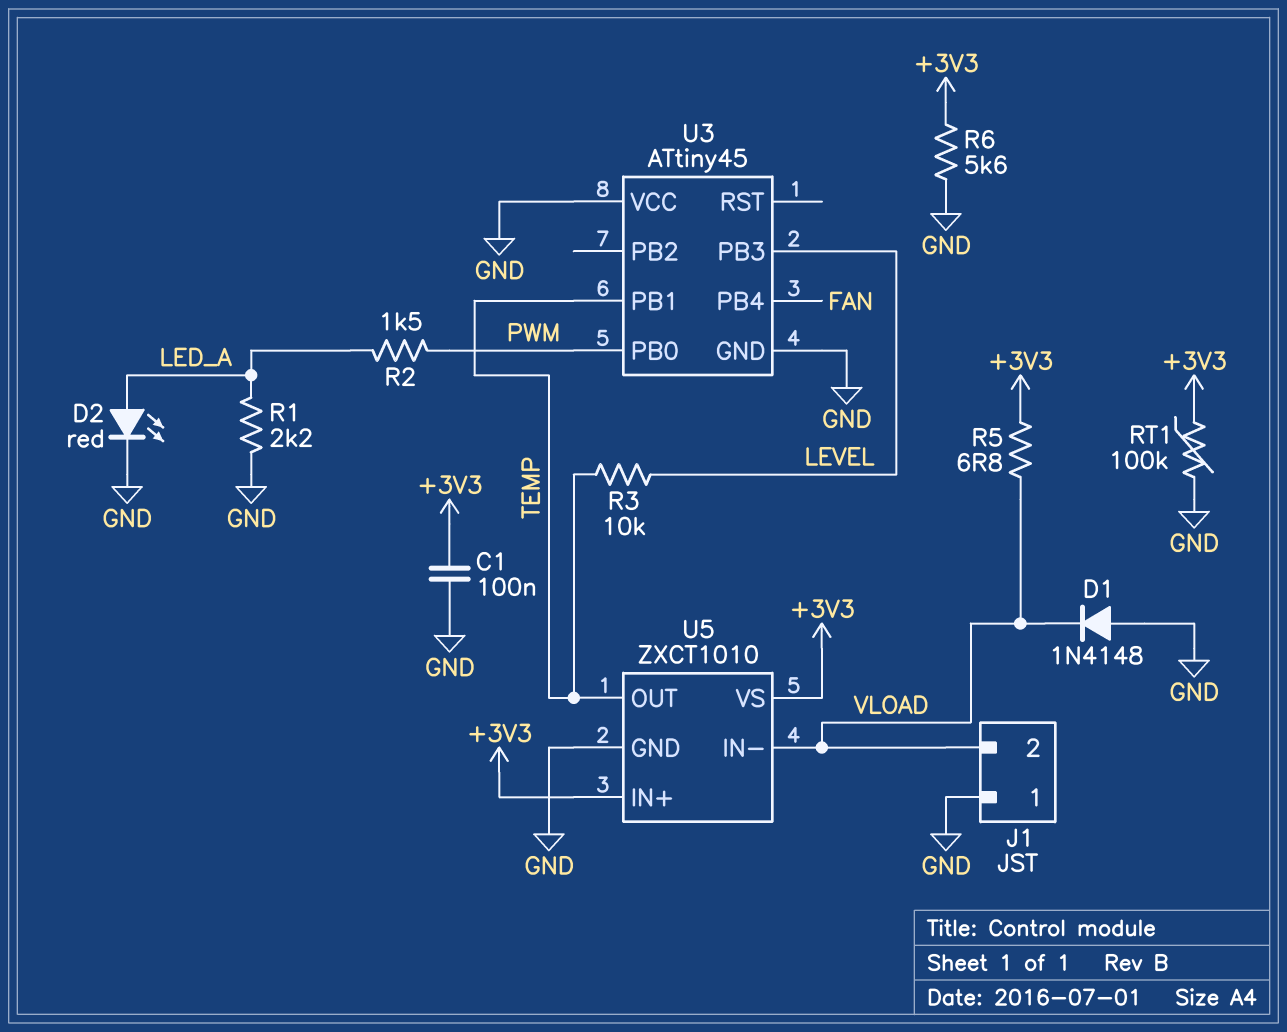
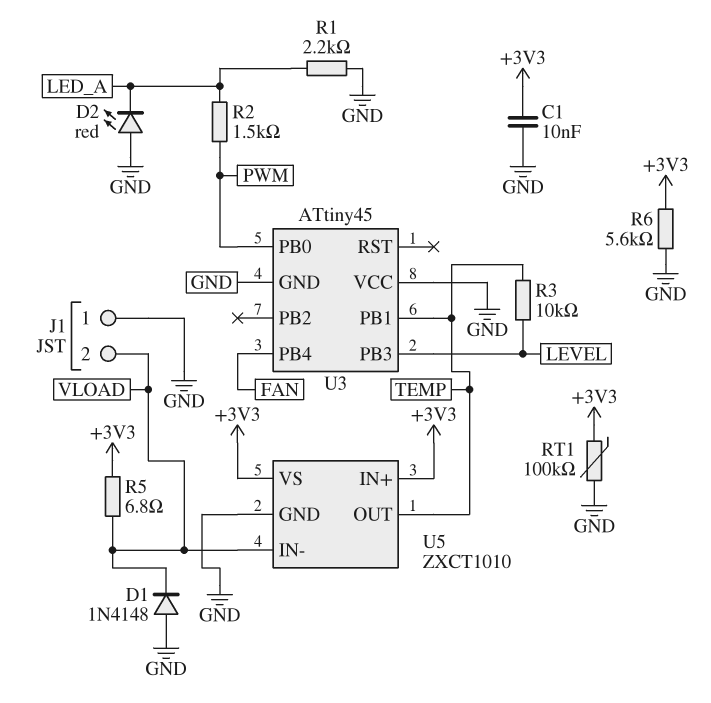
C1: 100nF (+3V3, GND) -> 10nF (+3V3, GND)
D2: LED red (A LED_A, K GND) -> LED red (A GND, K LED_A)

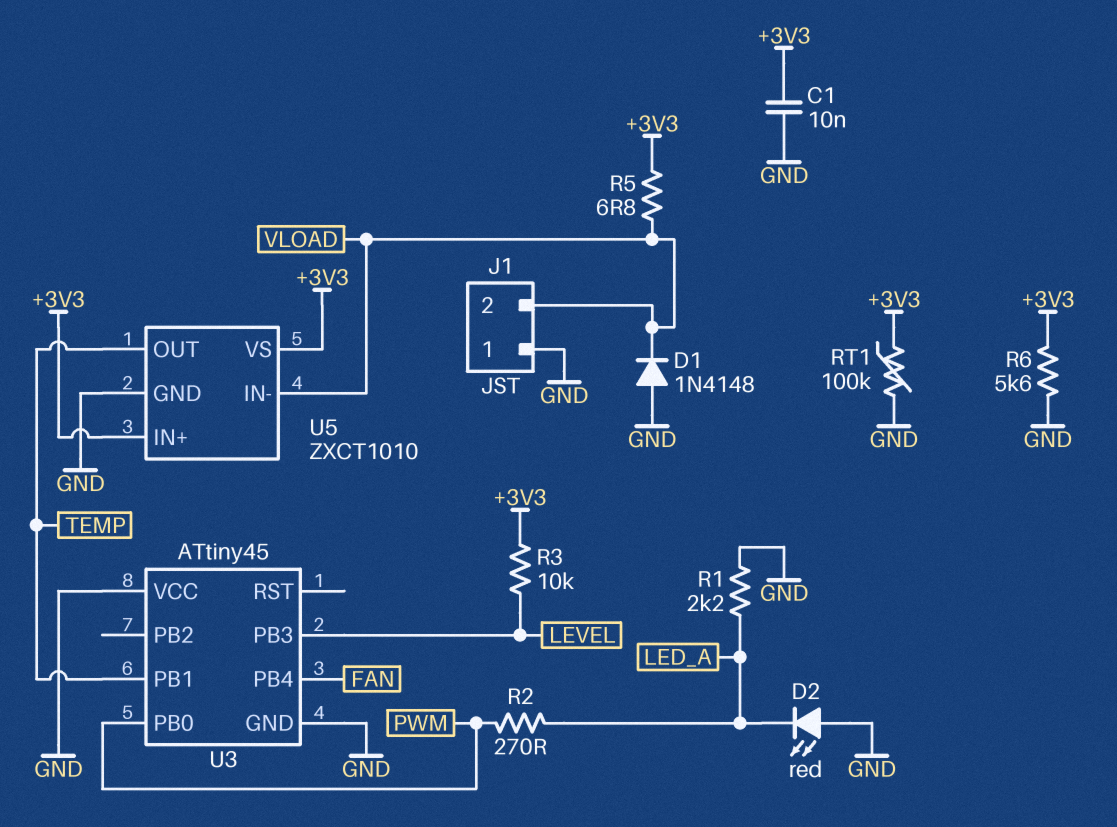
R2: 1.5k (LED_A, PWM) -> 270 (LED_A, PWM)
R3: 10k (LEVEL, TEMP) -> 10k (+3V3, LEVEL)

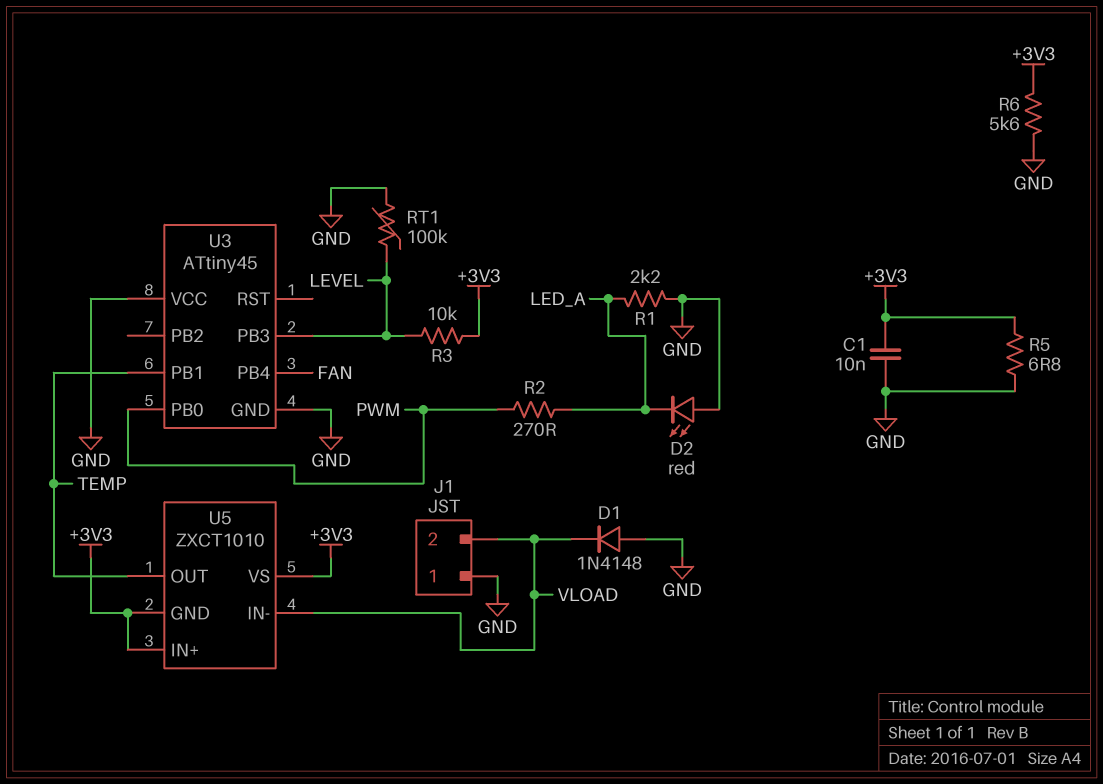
R5: 6.8 (+3V3, VLOAD) -> 6.8 (+3V3, GND)
RT1: 100k (+3V3, GND) -> 100k (GND, LEVEL)
U5 pin GND: GND -> +3V3

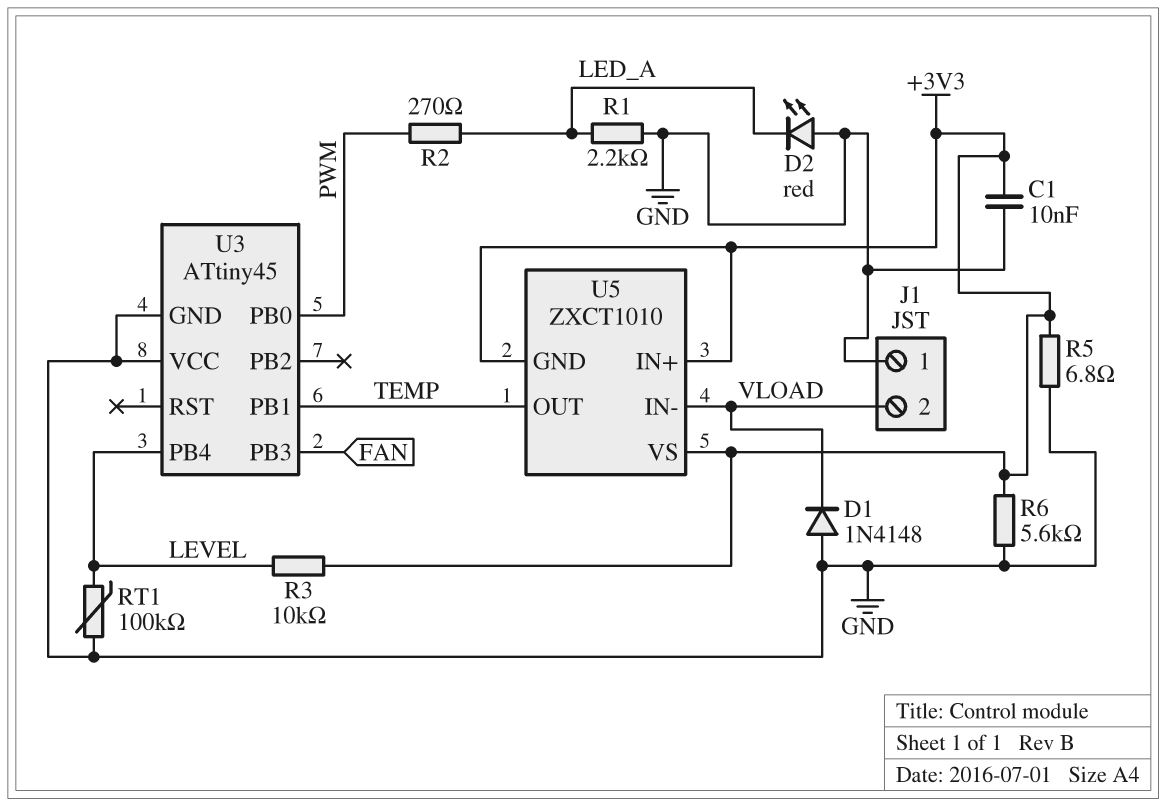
U3 pin PB3: LEVEL -> FAN
U3 pin PB4: FAN -> LEVEL

